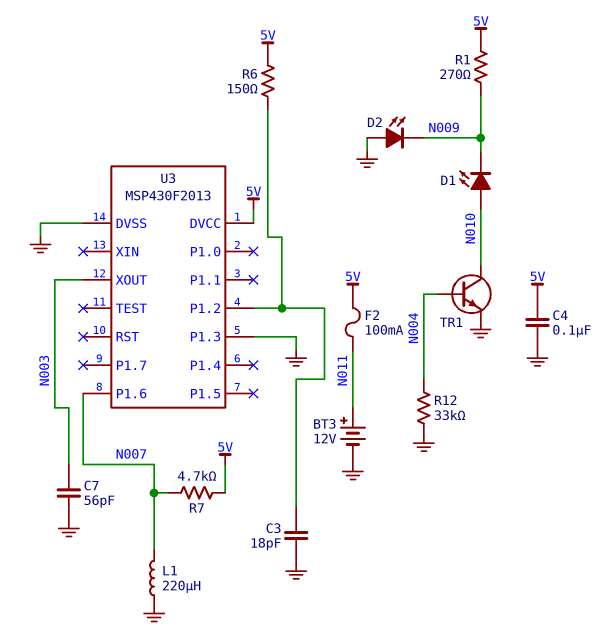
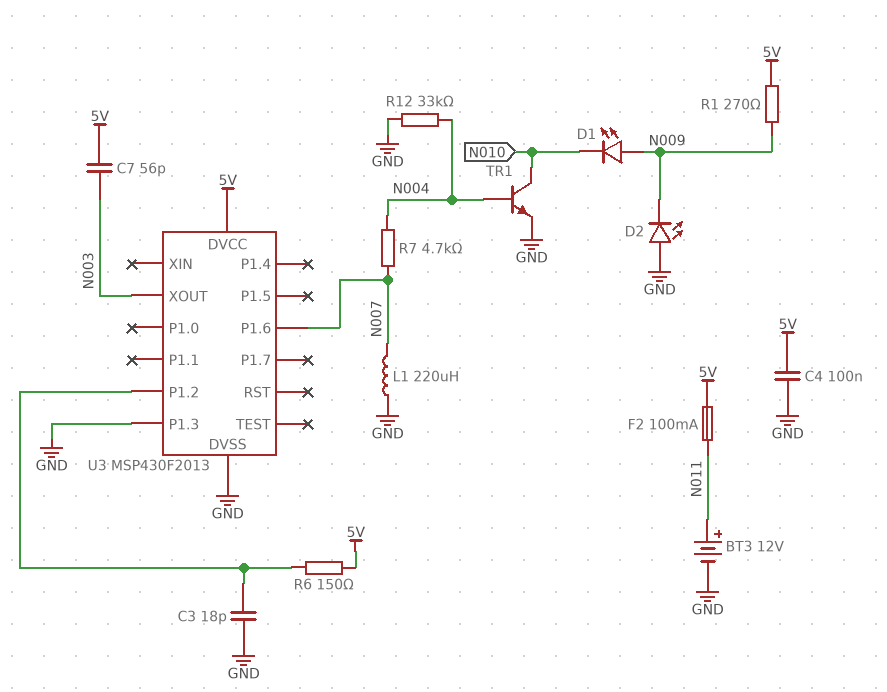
C7: 56pF (GND, N003) -> 56pF (5V, N003)
D1: LED (A N010, K N009) -> LED (A N009, K N010)
R7: 4.7k (5V, N007) -> 4.7k (N004, N007)

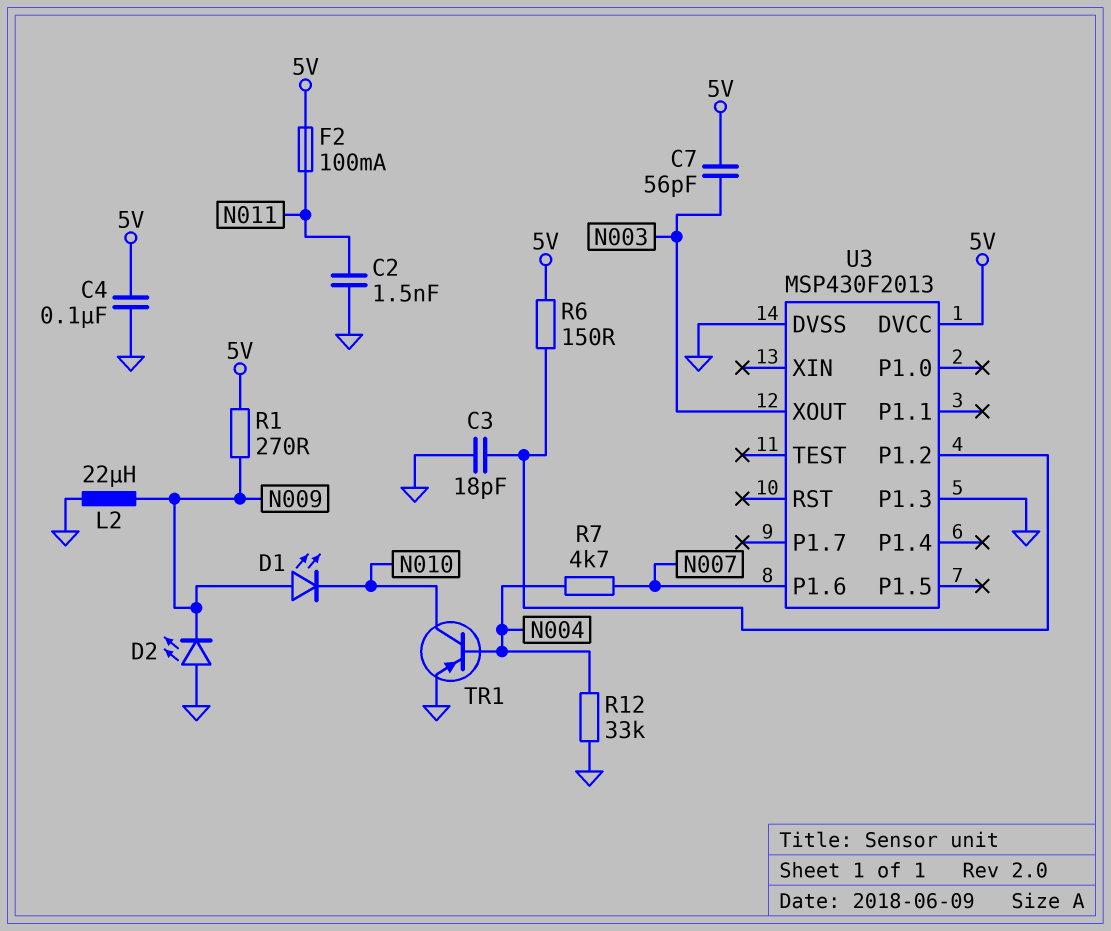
BT3: 12V (plus N011, minus GND) -> none
C2: none -> 1.5nF (GND, N011)
L1: 220uH (GND, N007) -> none
L2: none -> 22uH (GND, N009)
TR1: NPN (B N004, C N010, E GND) -> PNP (B N004, C N010, E GND)

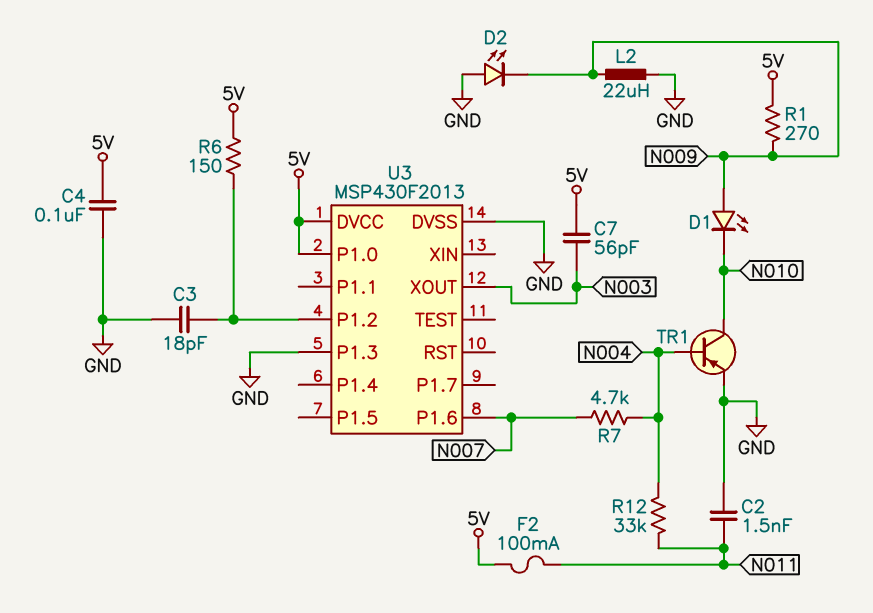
R12: 33k (GND, N004) -> 33k (N004, N011)
U3 pin P1.0: none -> 5V

